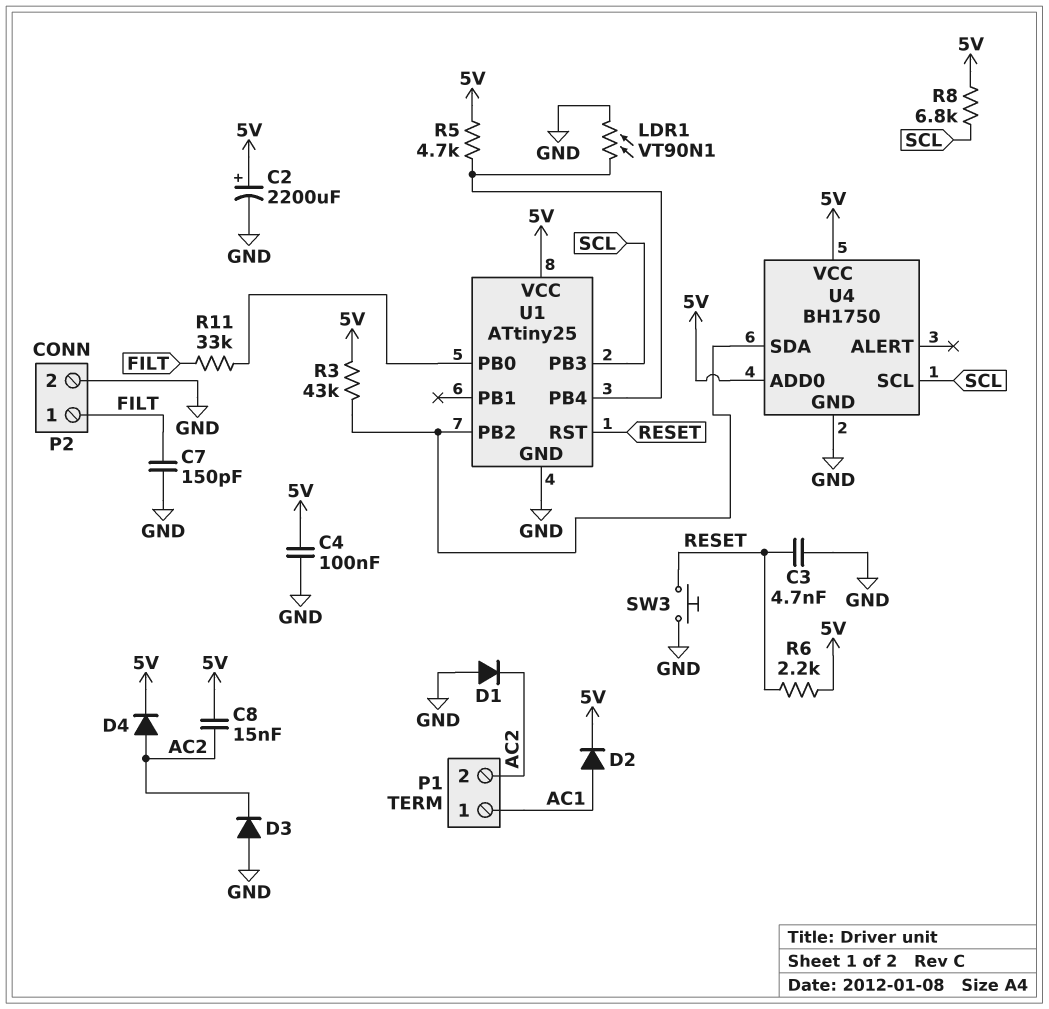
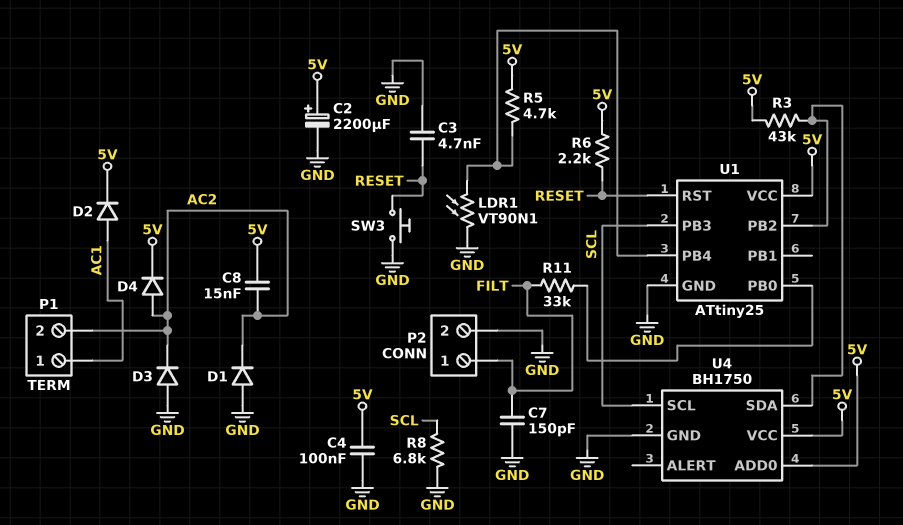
R8: 6.8k (5V, SCL) -> 6.8k (GND, SCL)

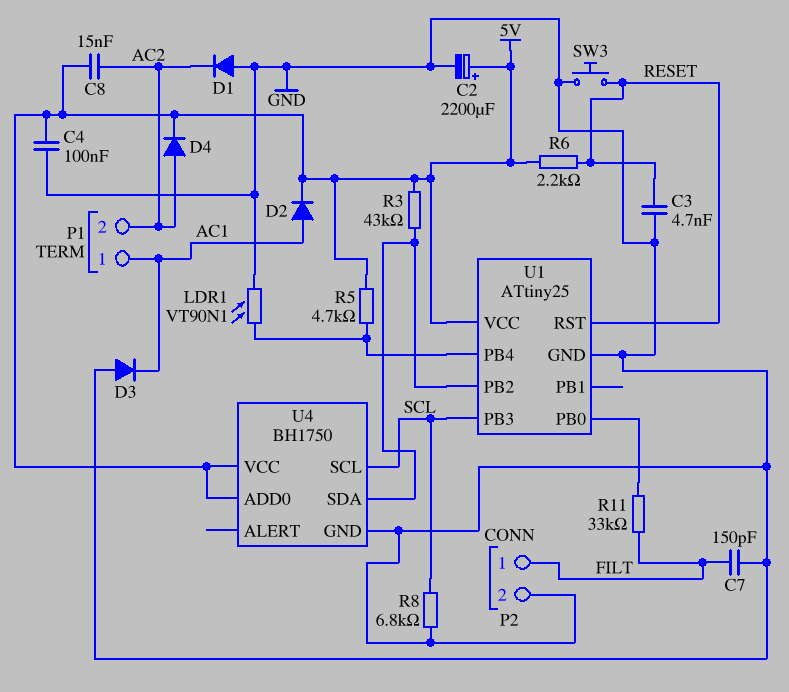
D3: diode (A GND, K AC2) -> diode (A GND, K AC1)

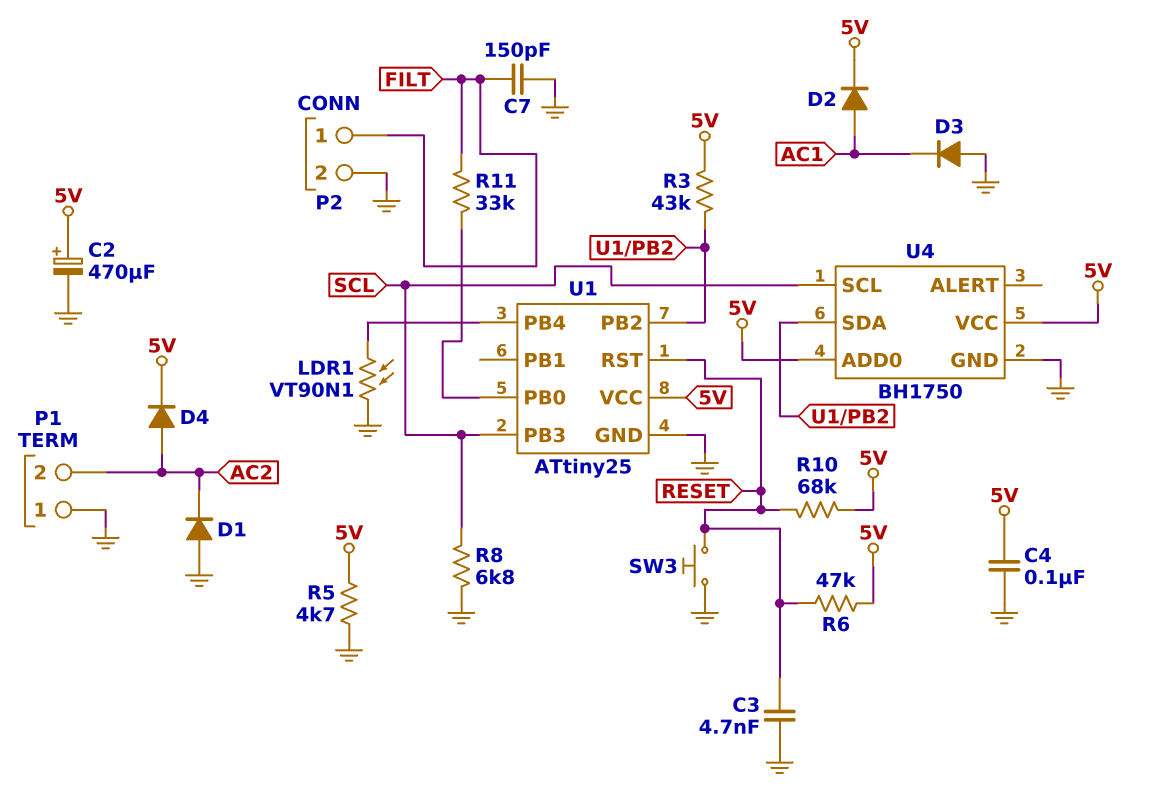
C2: 2200uF (plus 5V, minus GND) -> 470uF (plus 5V, minus GND)
C8: 15nF (5V, AC2) -> none
P1 pin 1: AC1 -> GND
R5: 4.7k (5V, U1/PB4) -> 4.7k (5V, GND)
R6: 2.2k (5V, RESET) -> 47k (5V, RESET)
R10: none -> 68k (5V, RESET)

